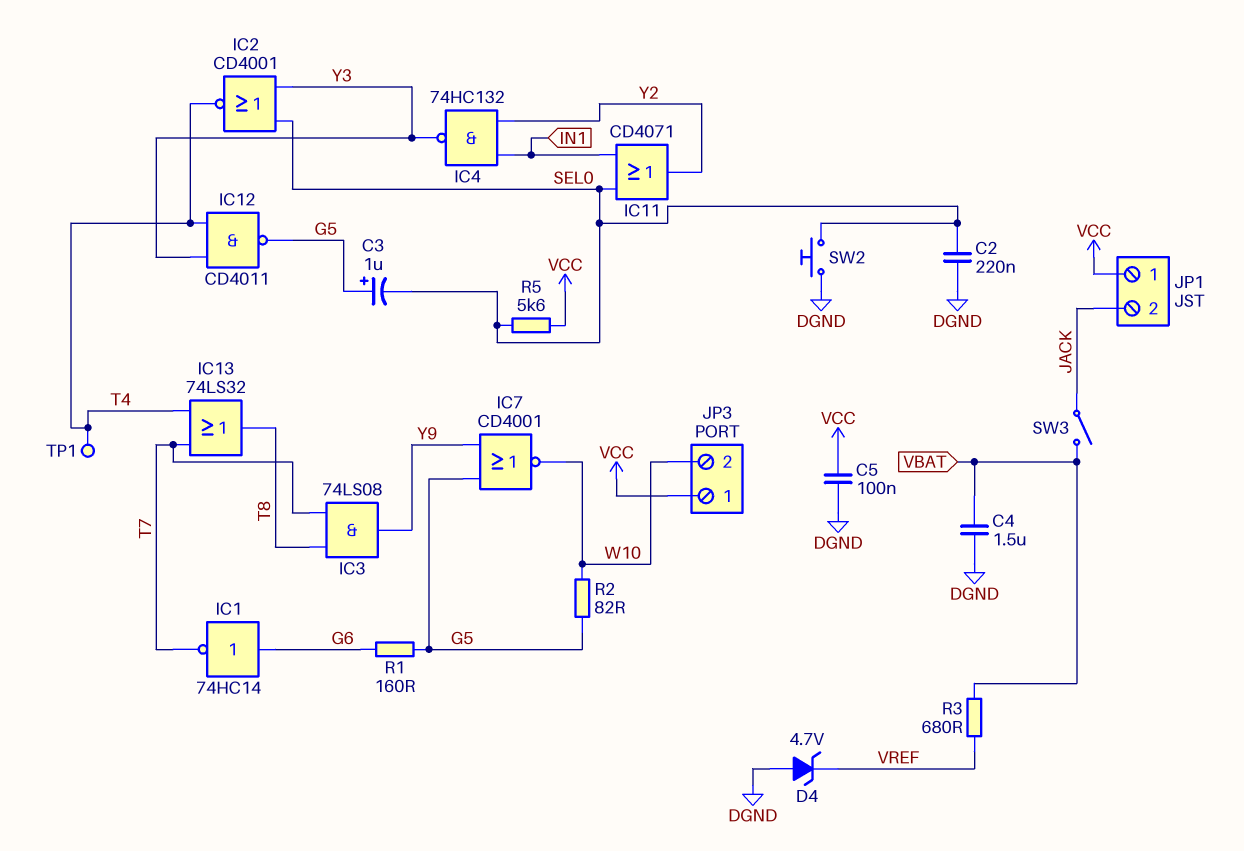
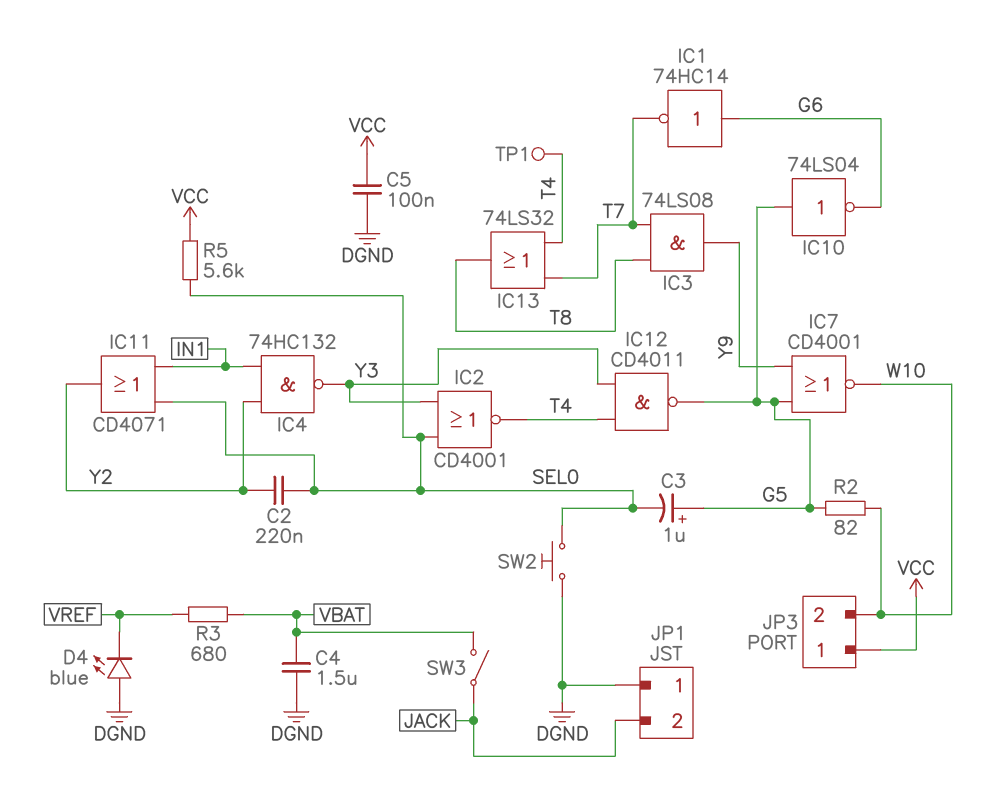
C2: 220nF (DGND, SEL0) -> 220nF (SEL0, Y2)
D4: zener 4.7V (A DGND, K VREF) -> LED blue (A DGND, K VREF)
IC10: none -> NOT 74LS04 (in G5, out G6)
JP1 pin 1: VCC -> DGND
R1: 160 (G5, G6) -> none

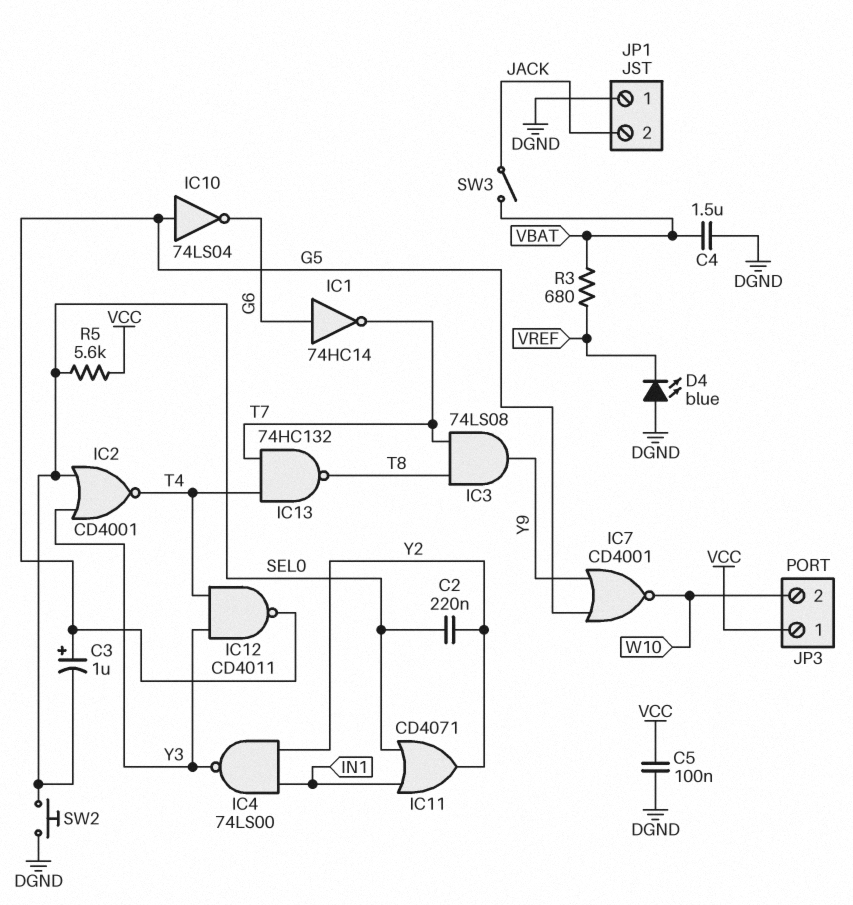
IC4: NAND 74HC132 (in IN1, in Y2, out Y3) -> NAND 74LS00 (in IN1, in Y2, out Y3)
IC13: OR 74LS32 (in T4, in T7, out T8) -> NAND 74HC132 (in T4, in T7, out T8)
R2: 82 (G5, W10) -> none
TP1: test point (T4) -> none

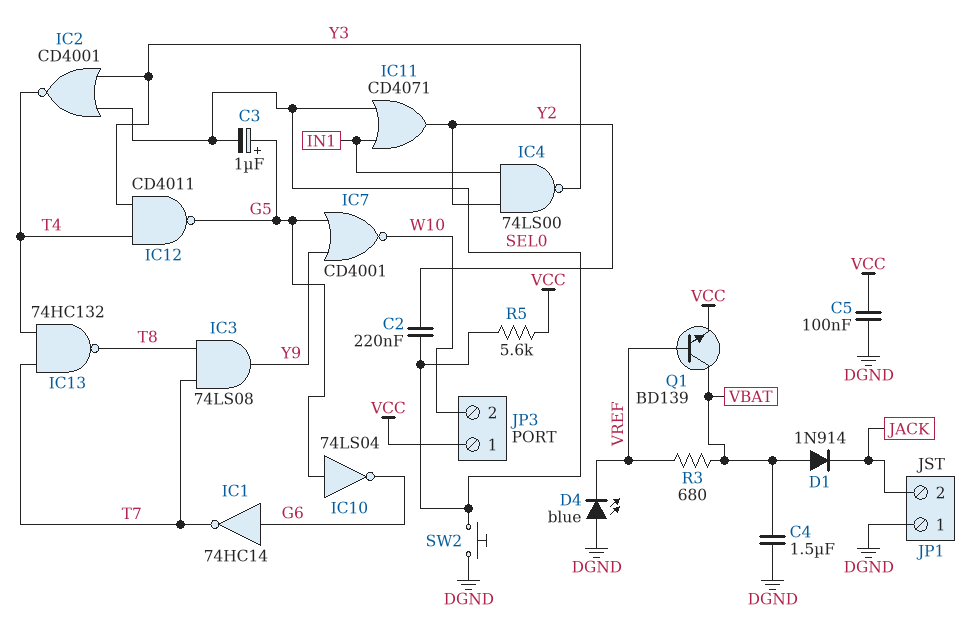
D1: none -> diode 1N914 (A VBAT, K JACK)
Q1: none -> NPN BD139 (B VREF, C VBAT, E VCC)
SW3: switch (JACK, VBAT) -> none

